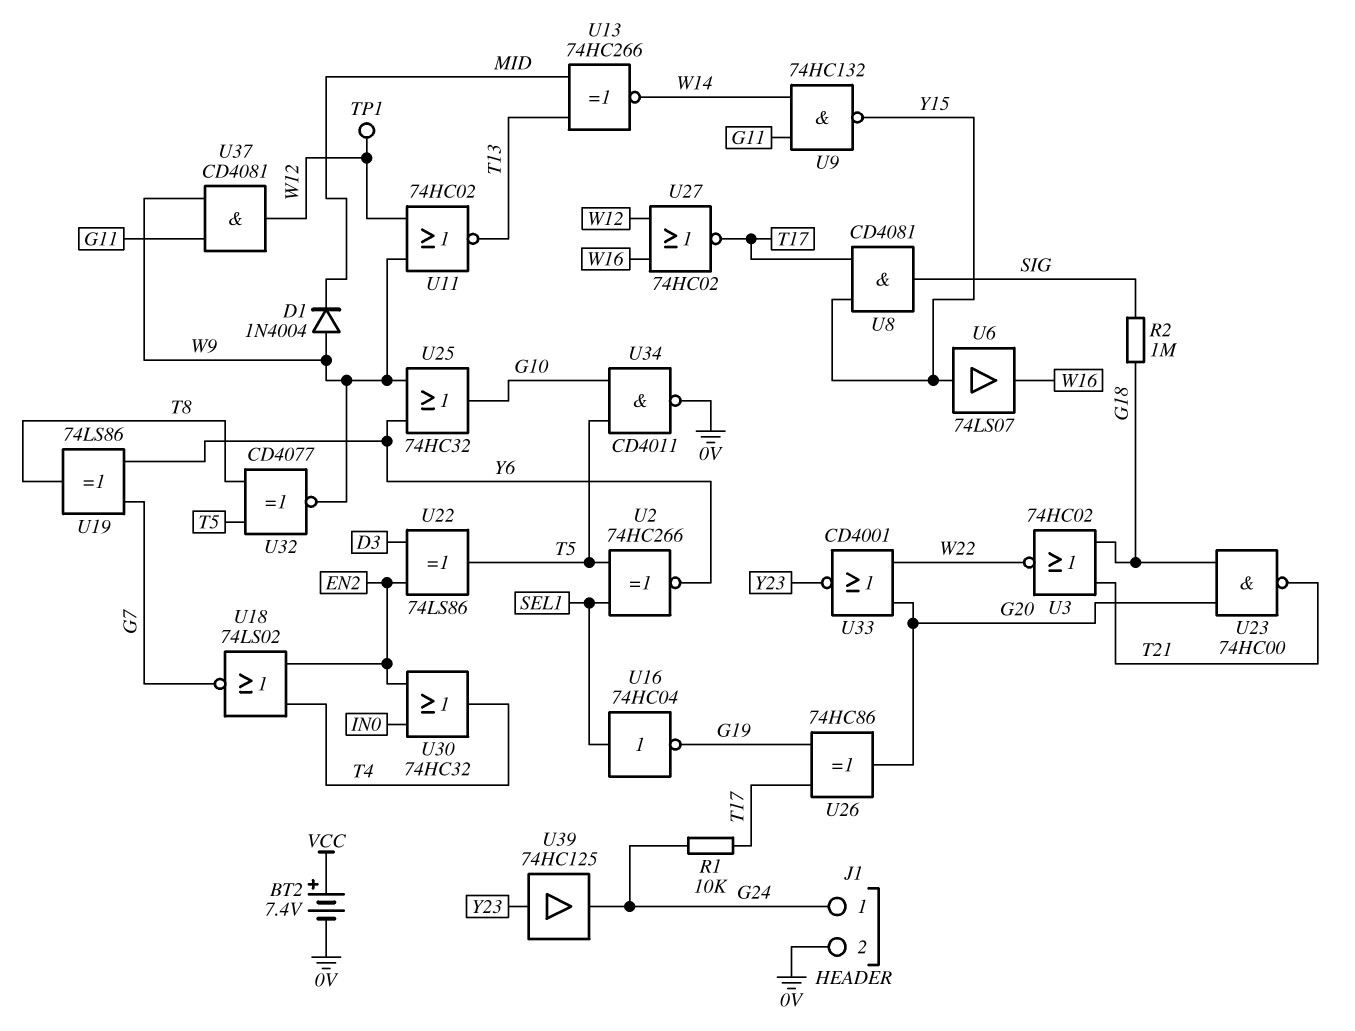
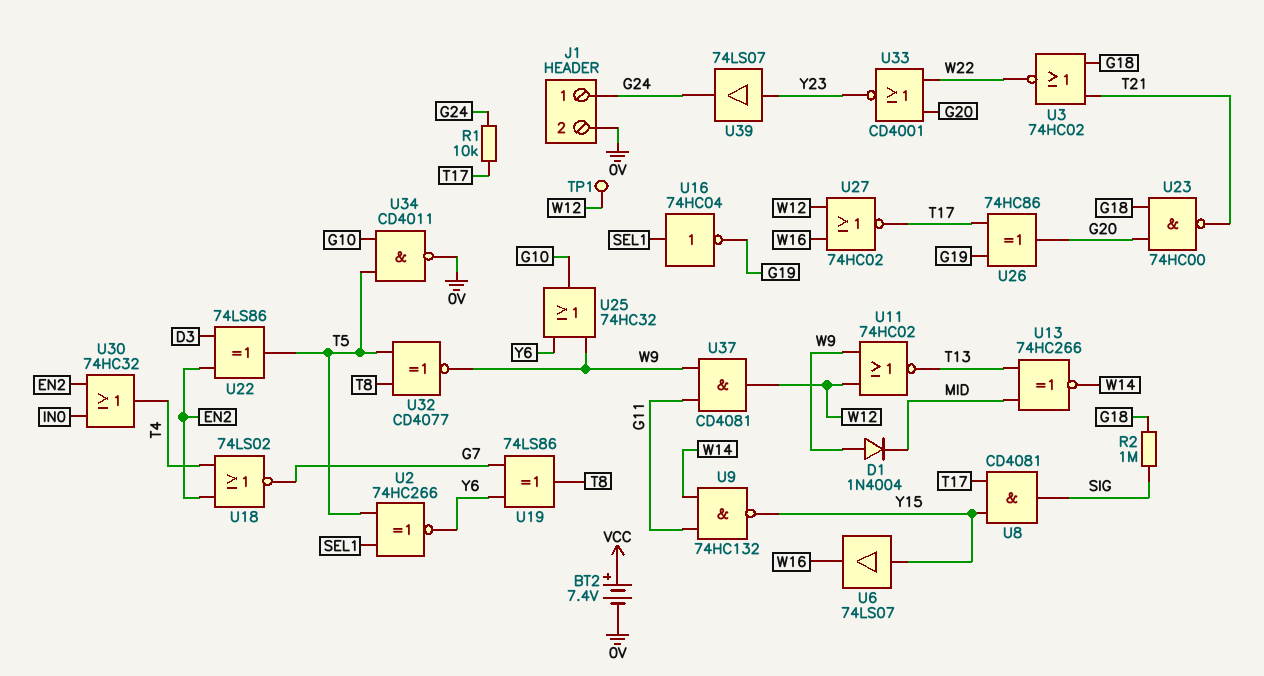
U39: buffer 74HC125 (in Y23, out G24) -> buffer 74LS07 (in Y23, out G24)

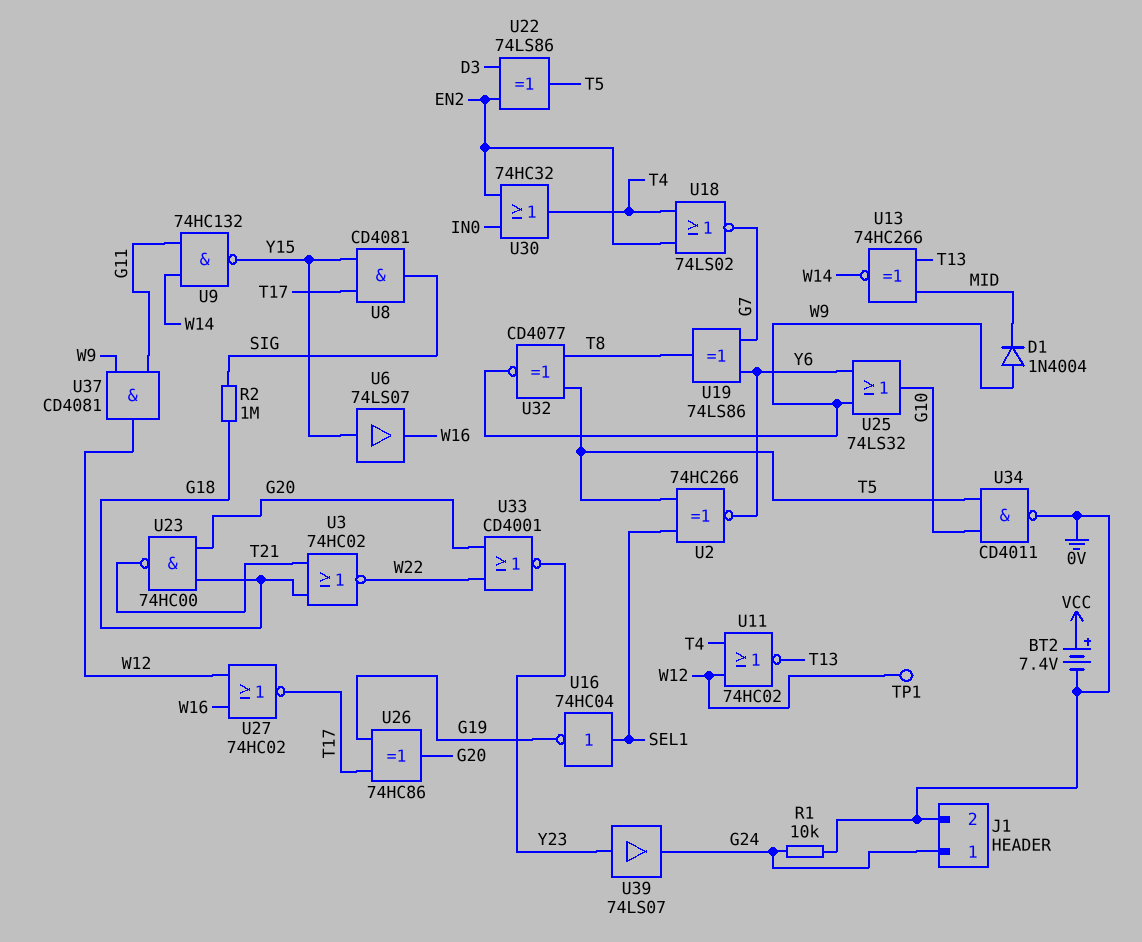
R1: 10k (G24, T17) -> 10k (0V, G24)
U11: NOR 74HC02 (in W9, in W12, out T13) -> NOR 74HC02 (in T4, in W12, out T13)
U25: OR 74HC32 (in W9, in Y6, out G10) -> OR 74LS32 (in W9, in Y6, out G10)

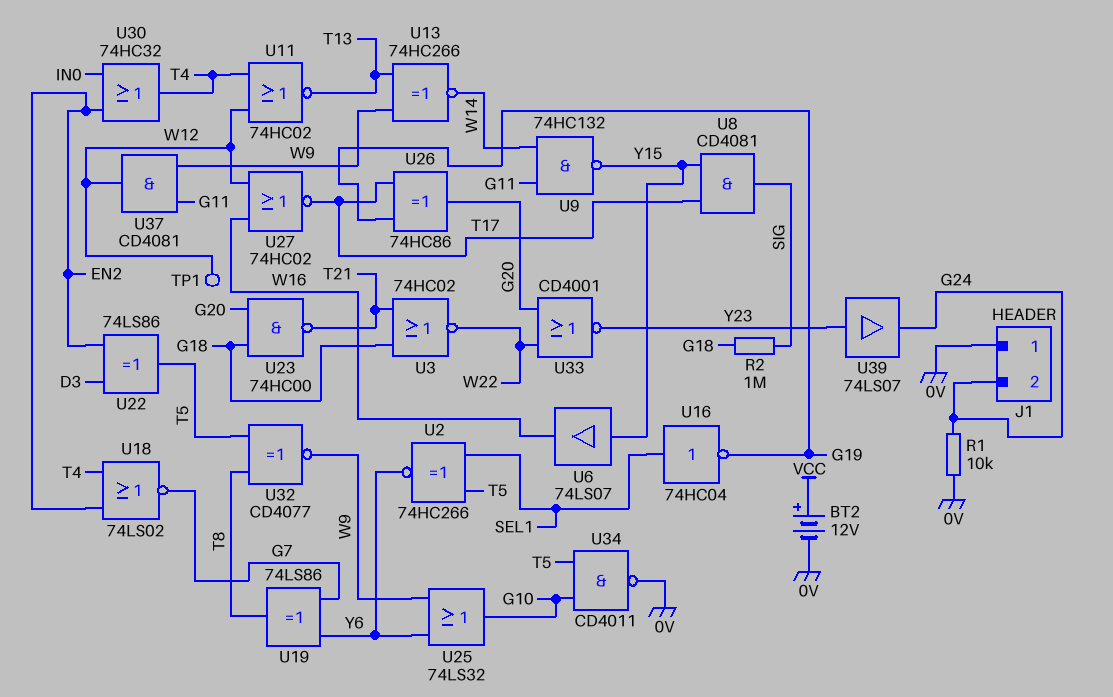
BT2: 7.4V (plus VCC, minus 0V) -> 12V (plus VCC, minus 0V)
D1: diode 1N4004 (A W9, K MID) -> none
J1 pin 1: G24 -> 0V
J1 pin 2: 0V -> G24
U13: XNOR 74HC266 (in MID, in T13, out W14) -> XNOR 74HC266 (in T13, in W9, out W14)

